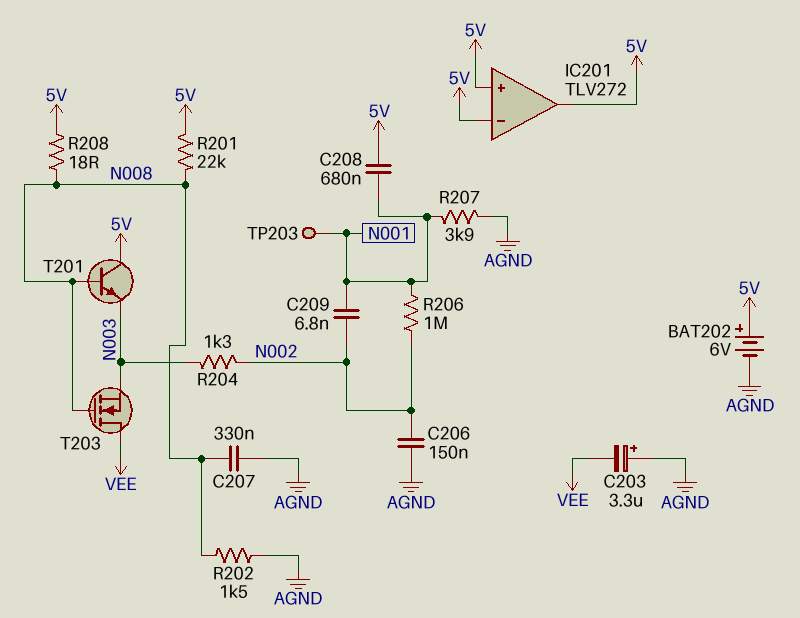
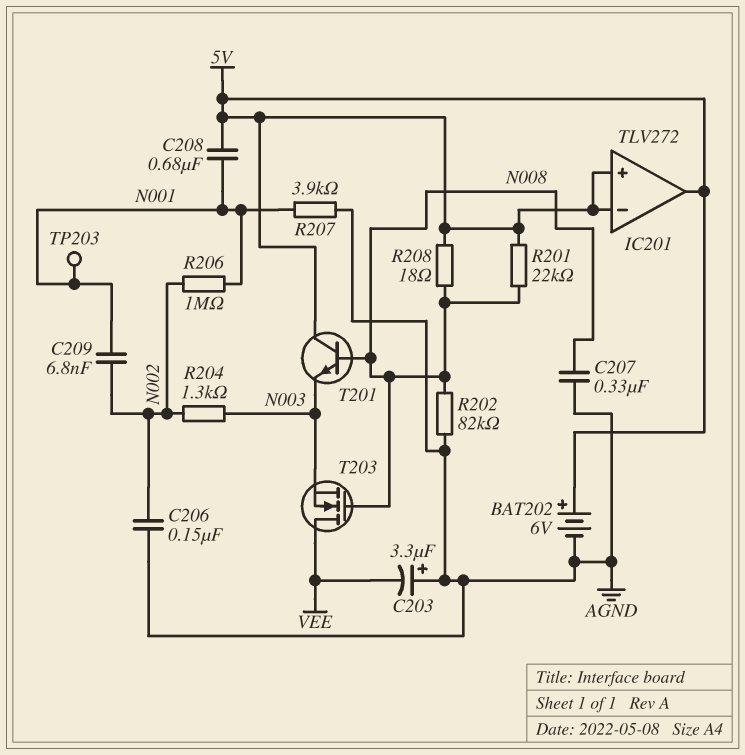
R202: 1.5k (AGND, N008) -> 82k (AGND, N008)

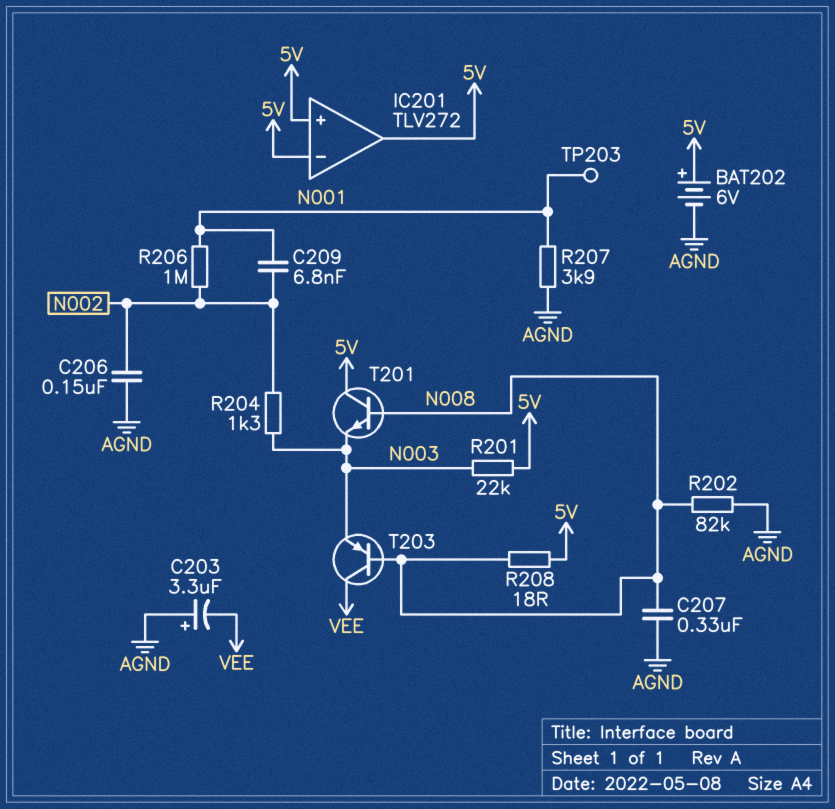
C208: 680nF (5V, N001) -> none
R201: 22k (5V, N008) -> 22k (5V, N003)
T203: NMOS (G N008, D VEE, S N003) -> PNP (B N008, C VEE, E N003)

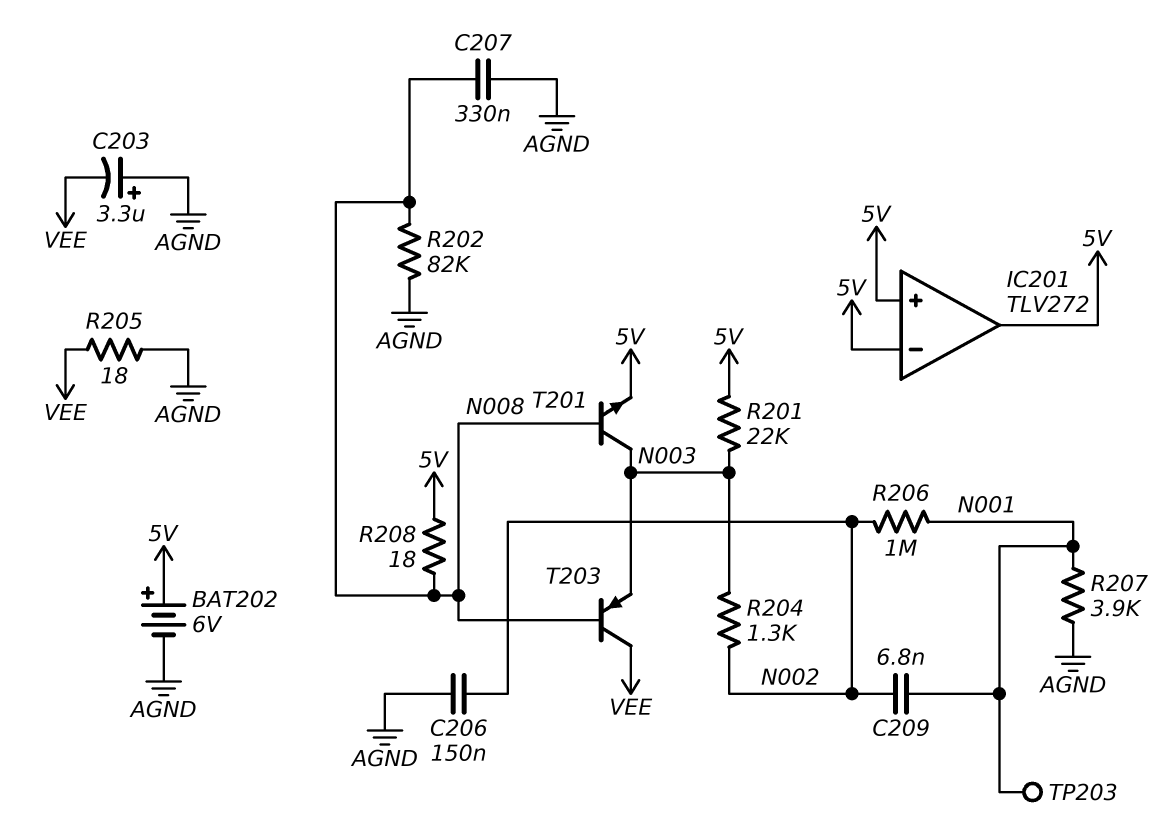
R205: none -> 18 (AGND, VEE)
T201: NPN (B N008, C 5V, E N003) -> NPN (B N008, C N003, E 5V)

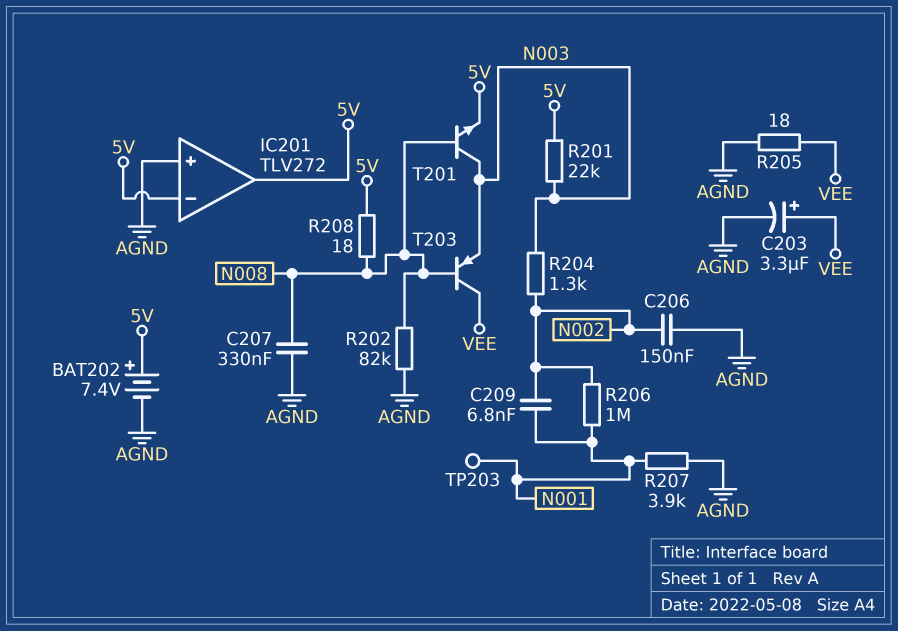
BAT202: 6V (plus 5V, minus AGND) -> 7.4V (plus 5V, minus AGND)
C203: 3.3uF (plus AGND, minus VEE) -> 3.3uF (plus VEE, minus AGND)
IC201 pin in+: 5V -> AGND

